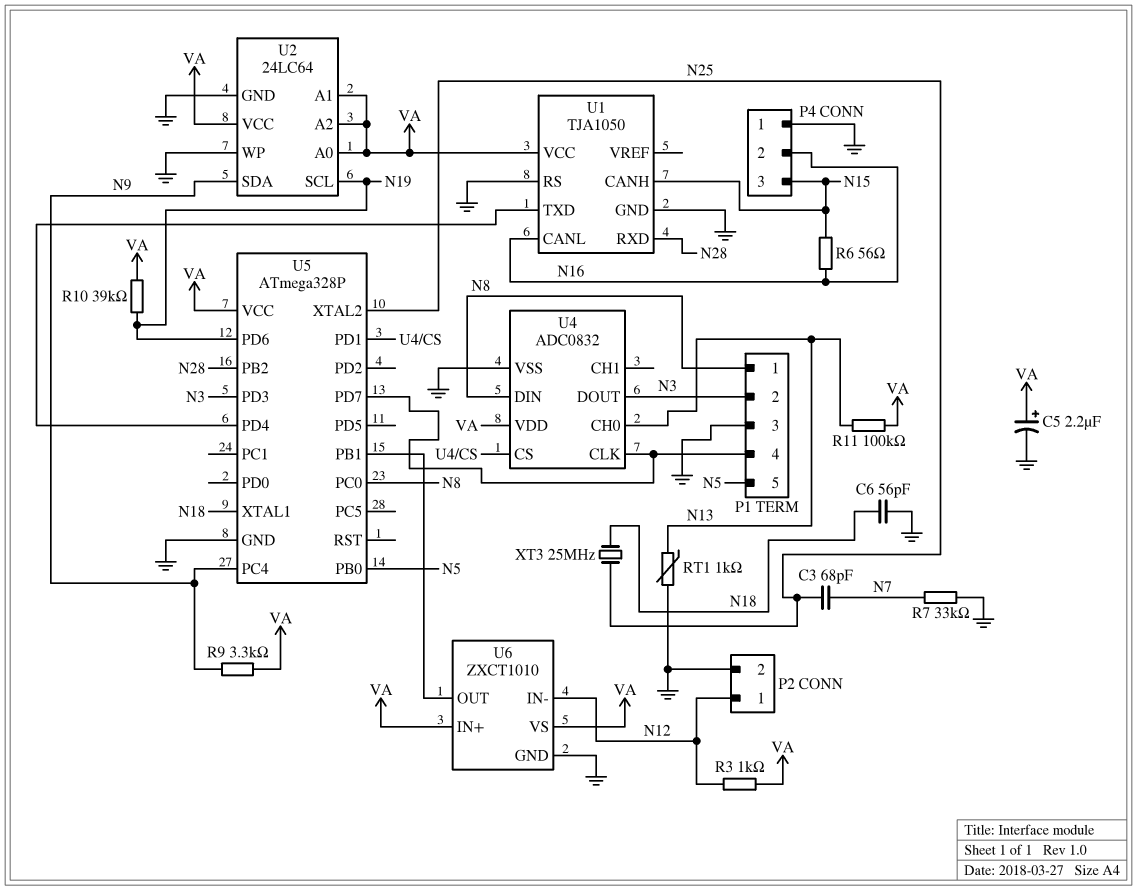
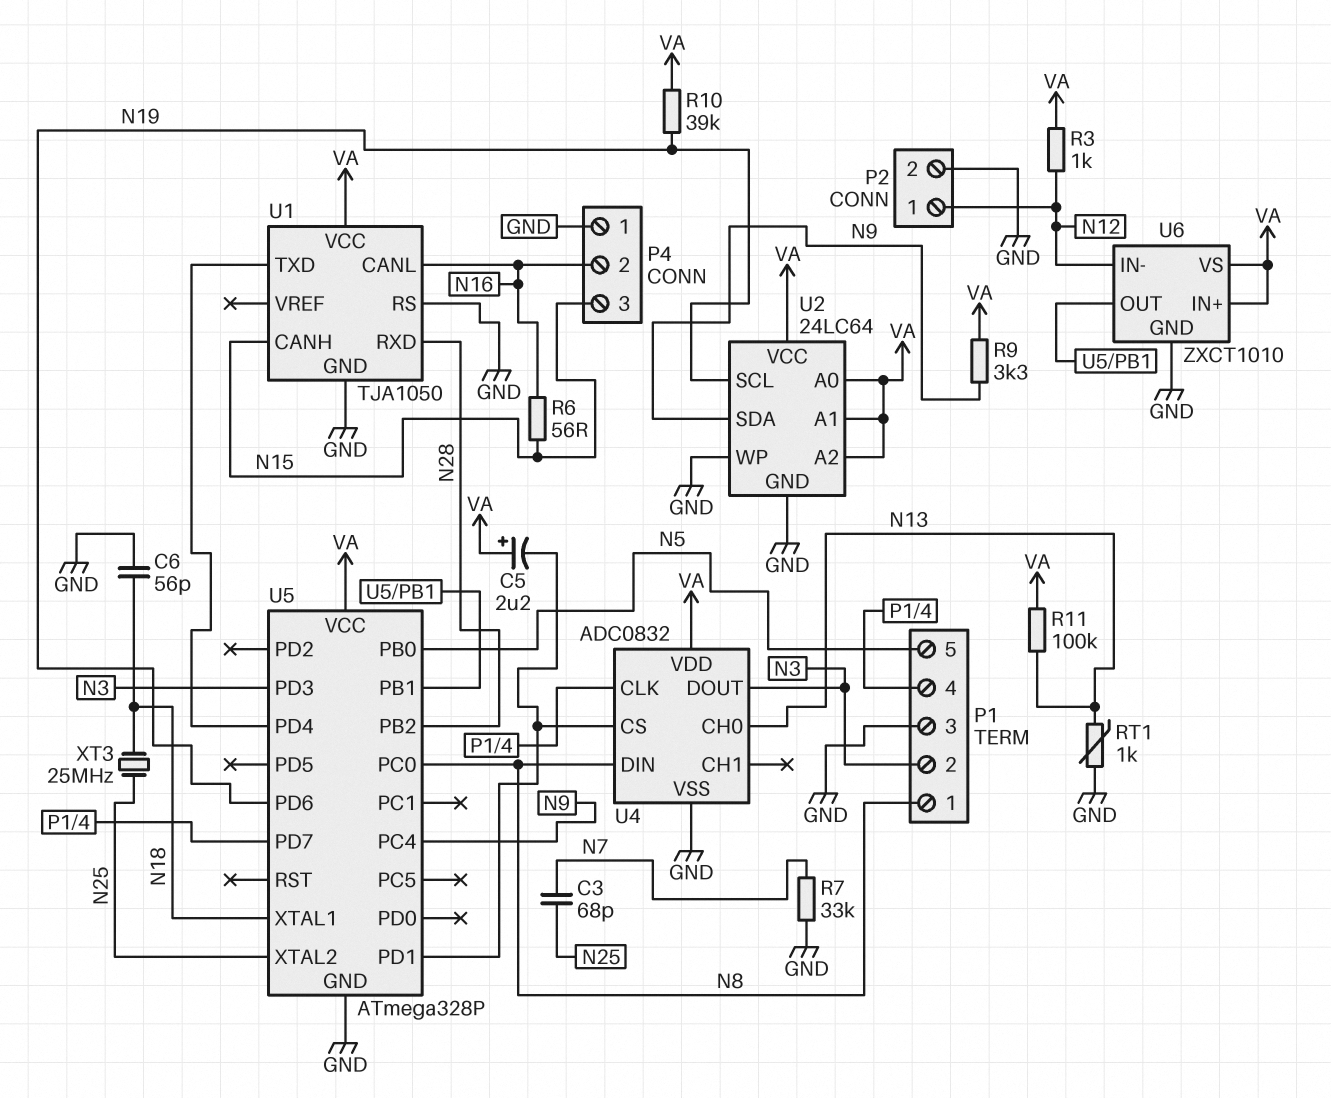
C5: 2.2uF (plus VA, minus GND) -> 2.2uF (plus VA, minus U4/CS)

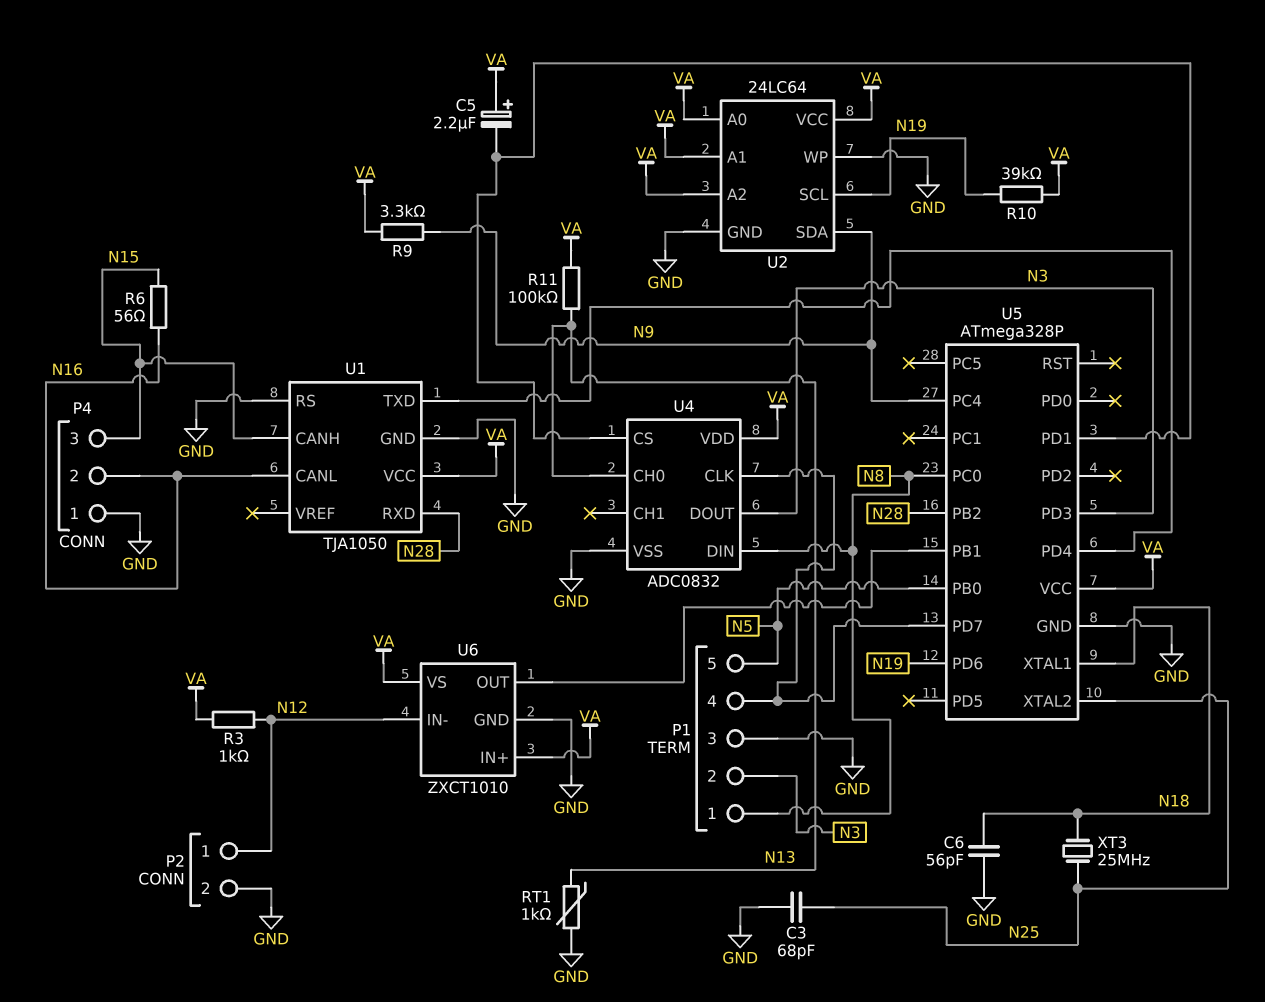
C3: 68pF (N7, N25) -> 68pF (GND, N25)
R7: 33k (GND, N7) -> none

